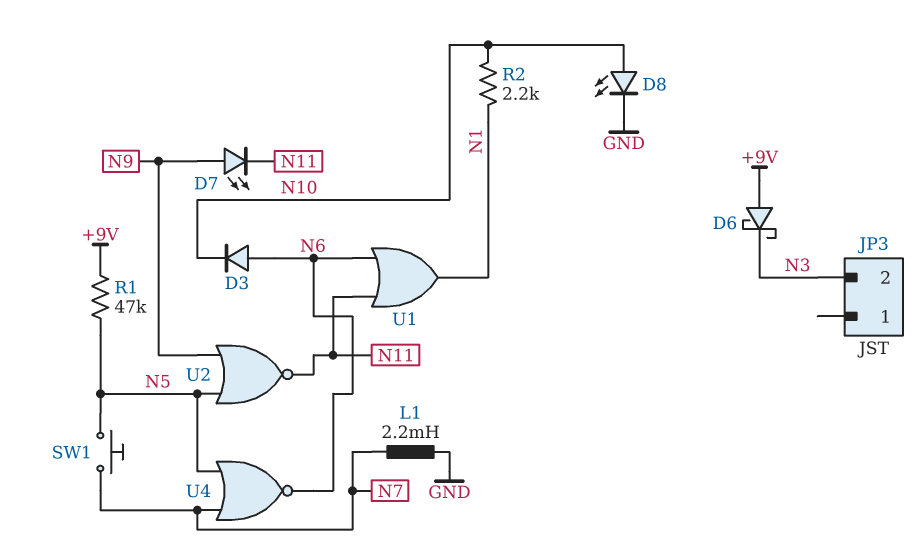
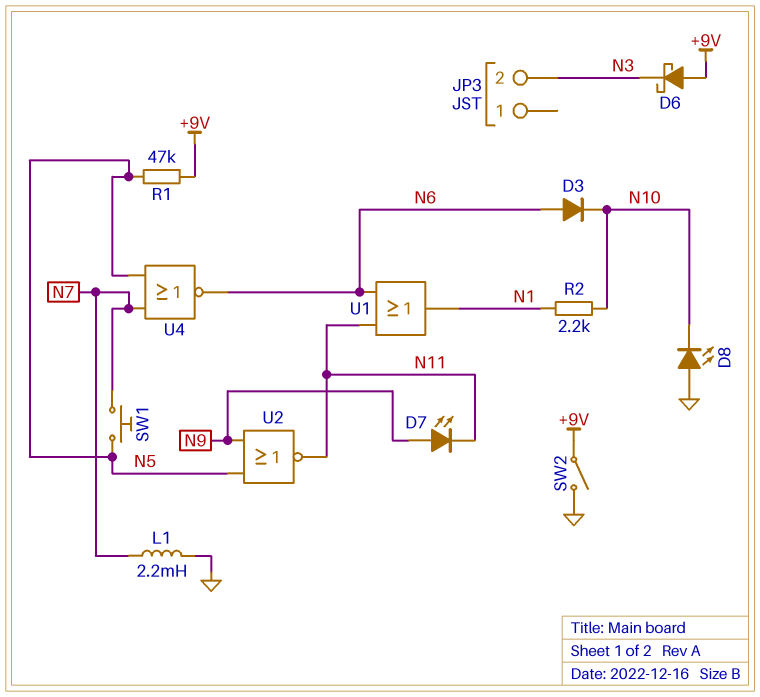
D8: LED (A N10, K GND) -> LED (A GND, K N10)
SW2: none -> switch (+9V, GND)

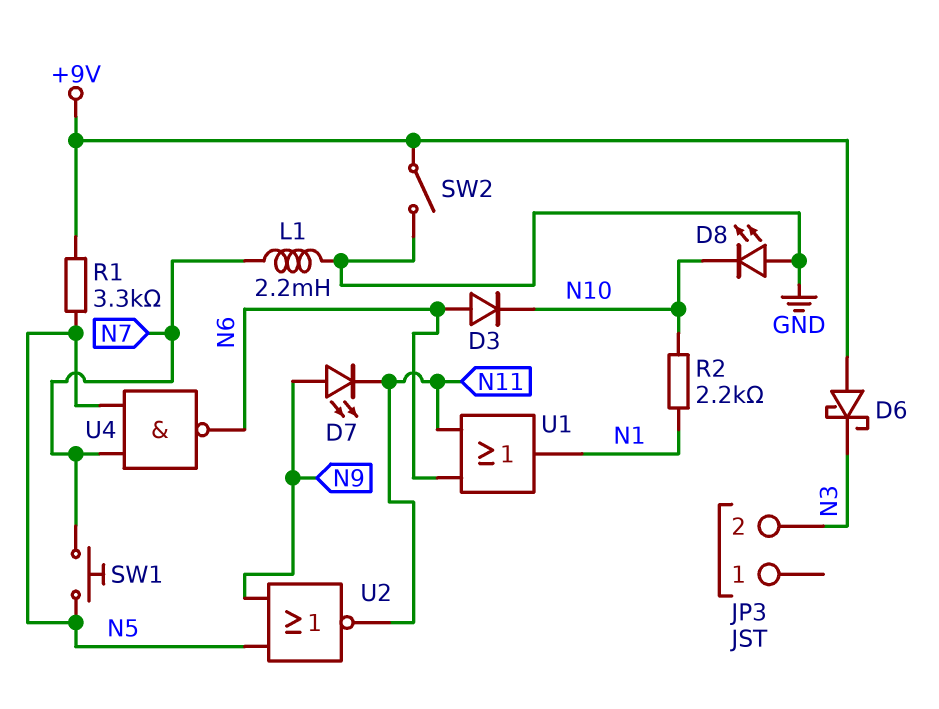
R1: 47k (+9V, N5) -> 3.3k (+9V, N5)
U4: NOR (in N5, in N7, out N6) -> NAND (in N5, in N7, out N6)

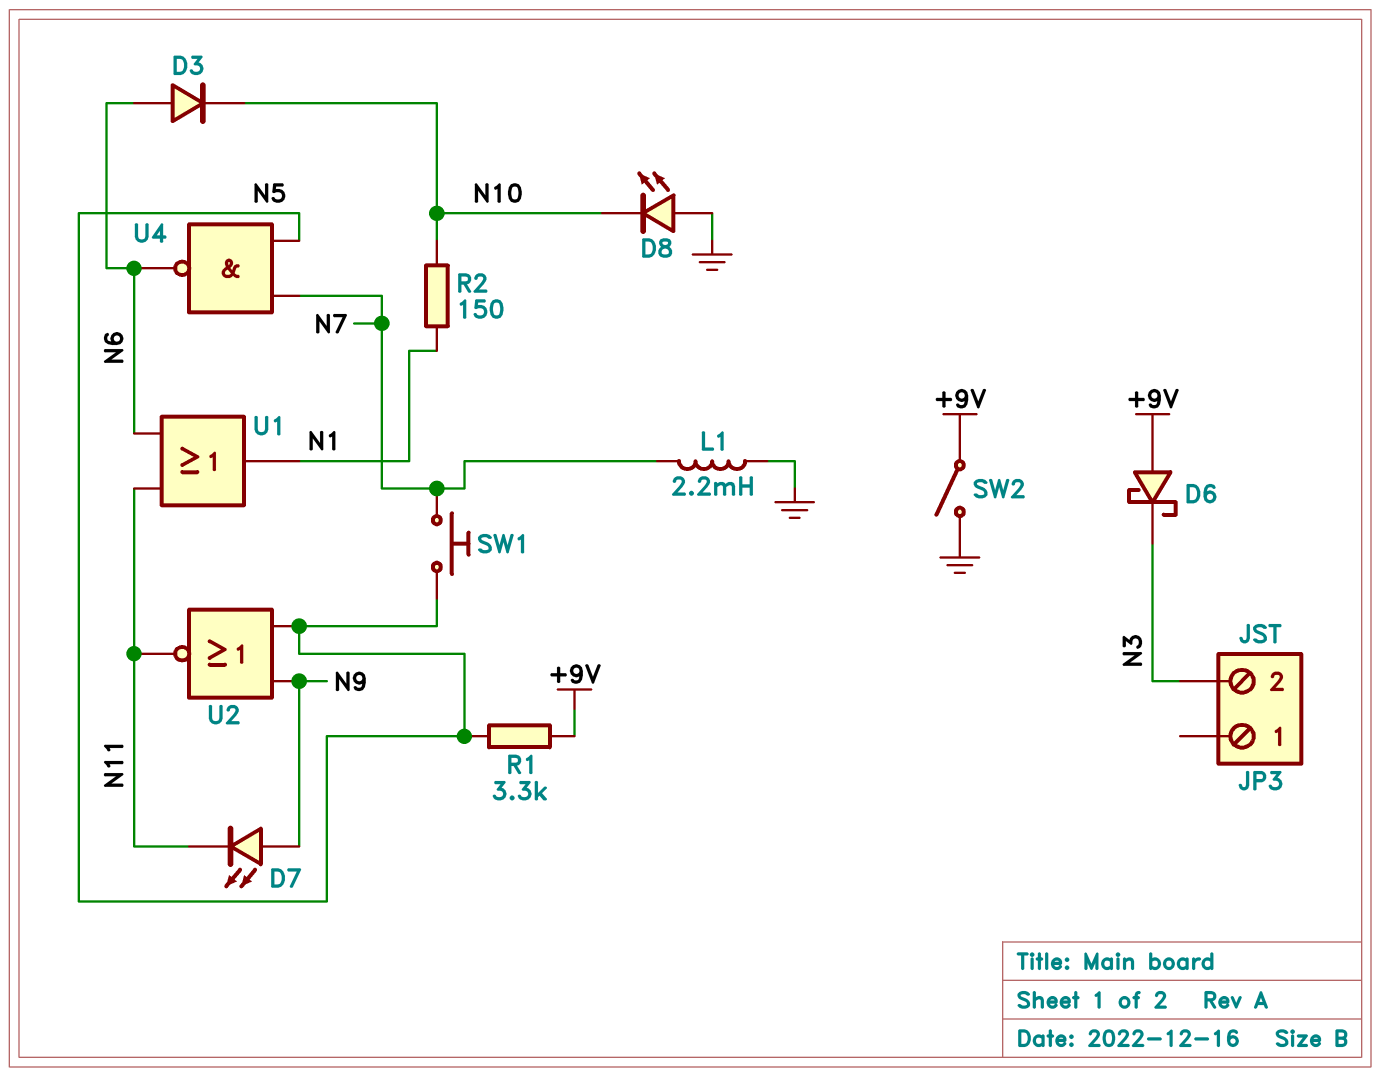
R2: 2.2k (N1, N10) -> 150 (N1, N10)

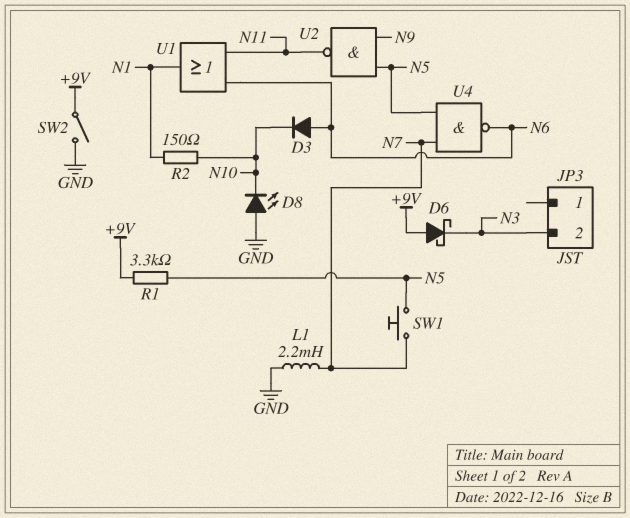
D7: LED (A N9, K N11) -> none
U2: NOR (in N5, in N9, out N11) -> NAND (in N5, in N9, out N11)

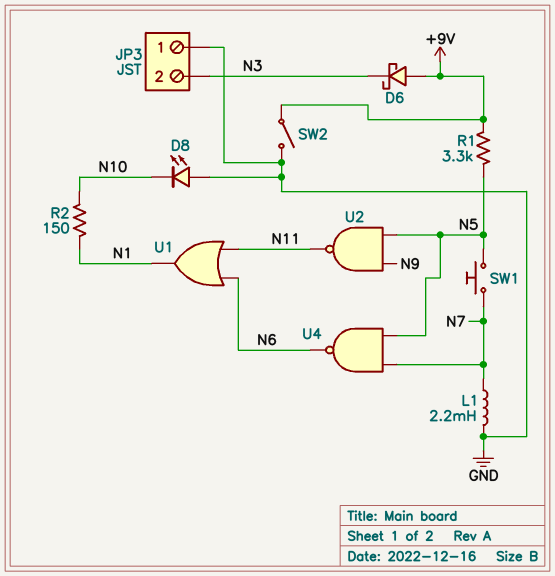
D3: diode (A N6, K N10) -> none
JP3 pin 1: none -> GND

